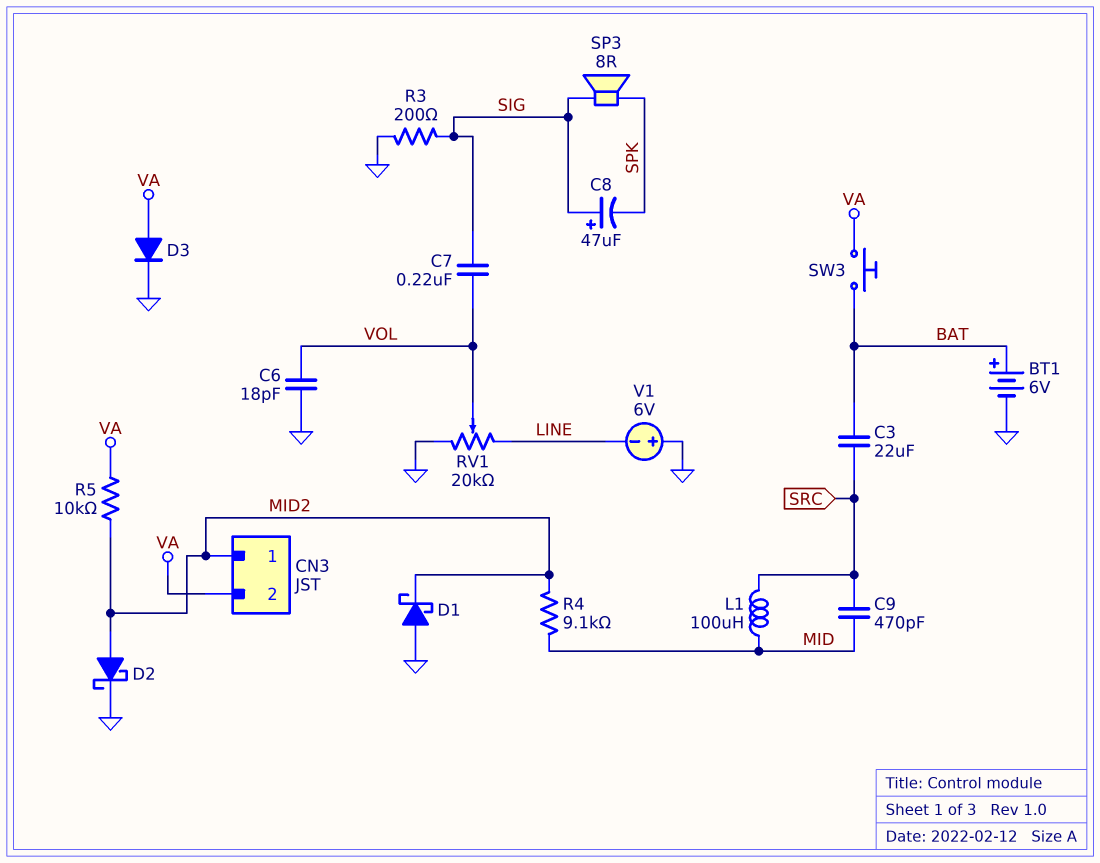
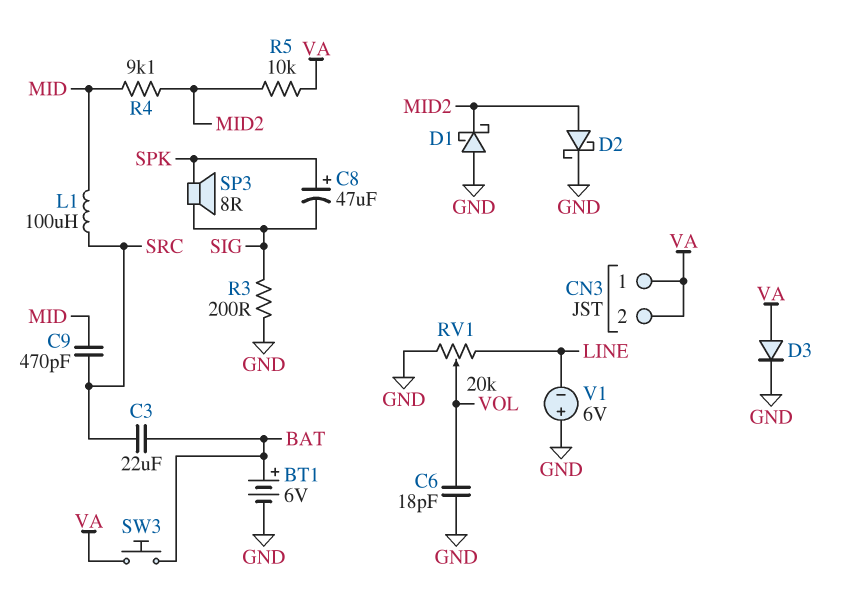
C7: 220nF (SIG, VOL) -> none
C8: 47uF (plus SIG, minus SPK) -> 47uF (plus SPK, minus SIG)
CN3 pin 1: MID2 -> VA

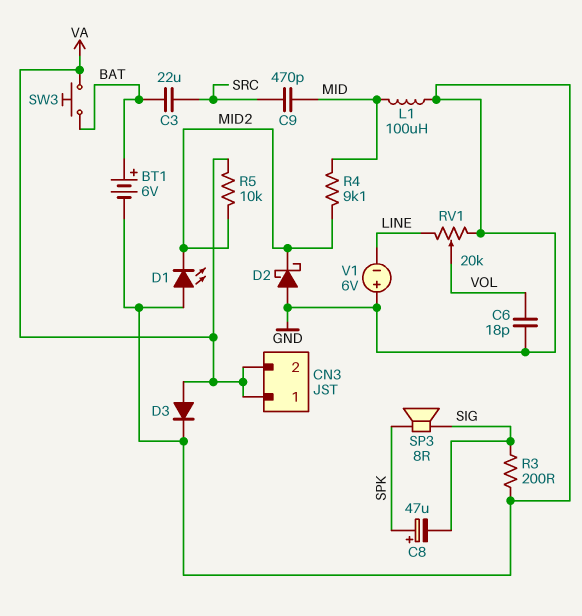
D1: schottky (A GND, K MID2) -> LED (A GND, K MID2)
D2: schottky (A MID2, K GND) -> schottky (A GND, K MID2)
L1: 100uH (MID, SRC) -> 100uH (GND, MID)

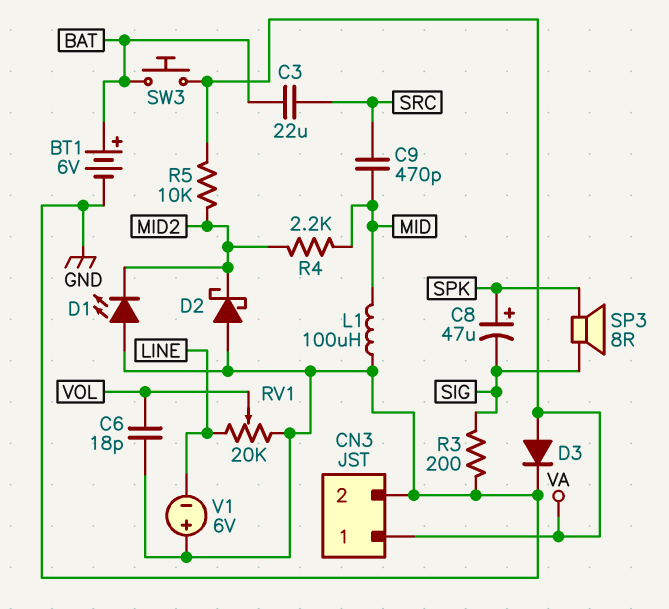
CN3 pin 2: VA -> GND
R4: 9.1k (MID, MID2) -> 2.2k (MID, MID2)

